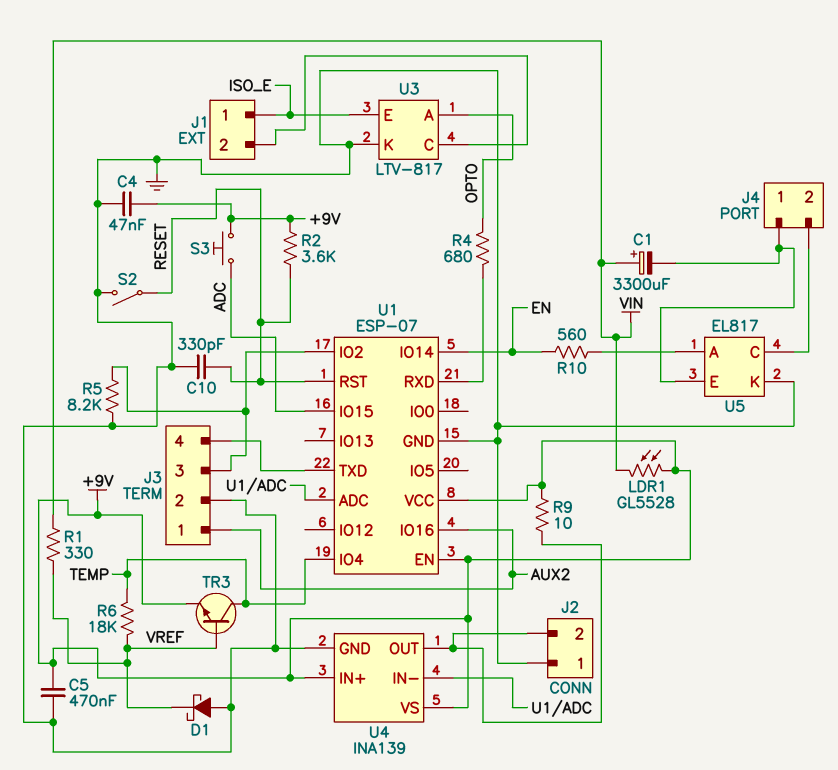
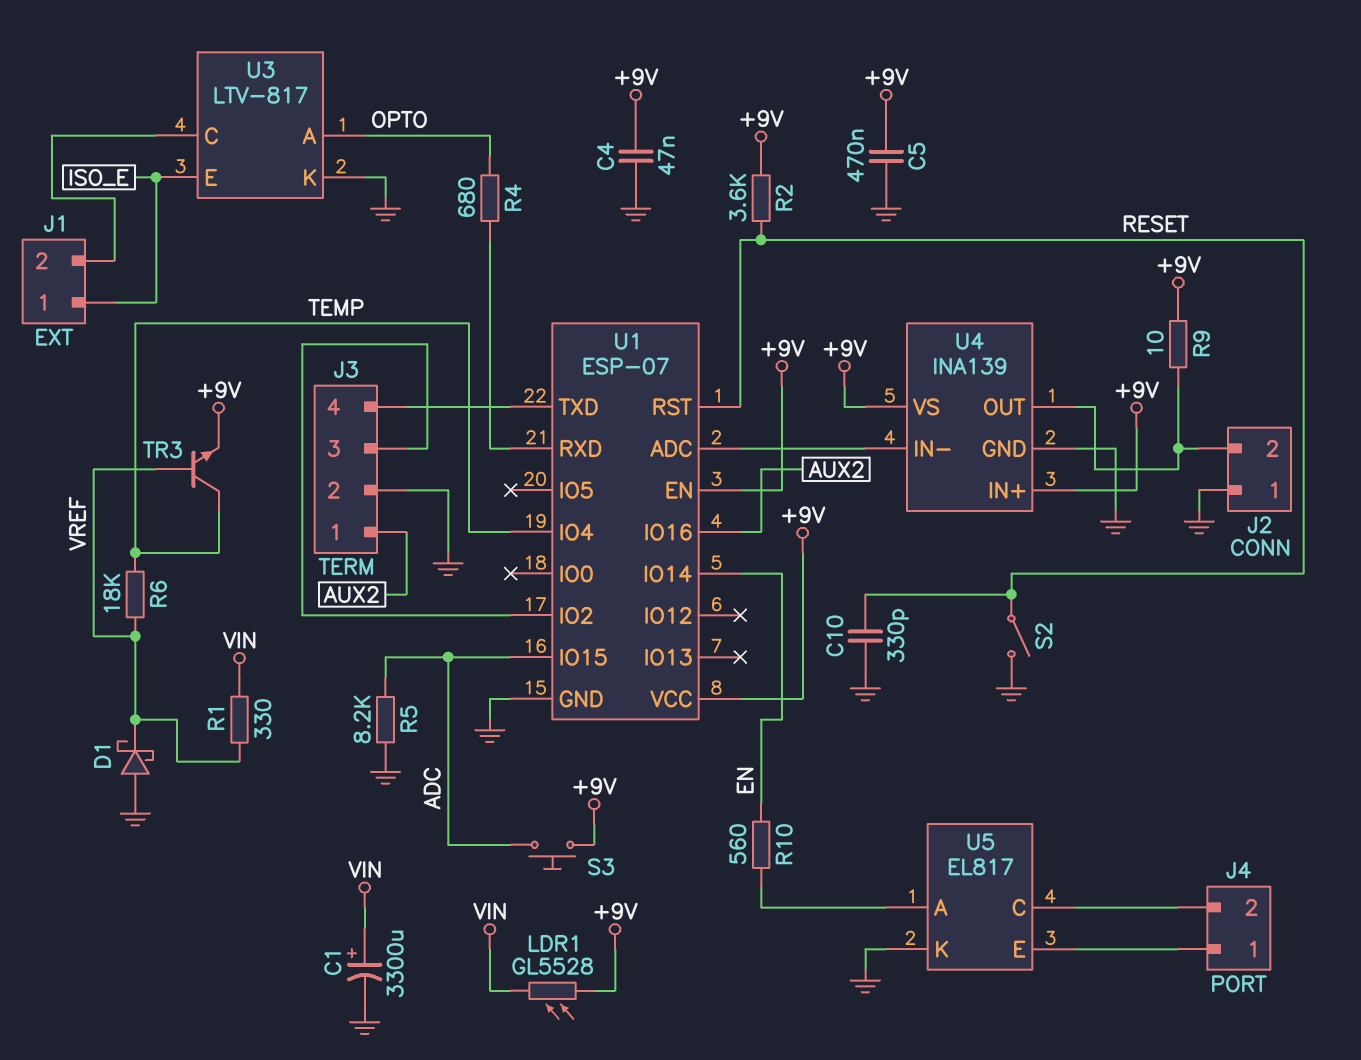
C1: 3300uF (plus VIN, minus J4/1) -> 3300uF (plus VIN, minus GND)
R5: 8.2k (GND, J3/3) -> 8.2k (ADC, GND)

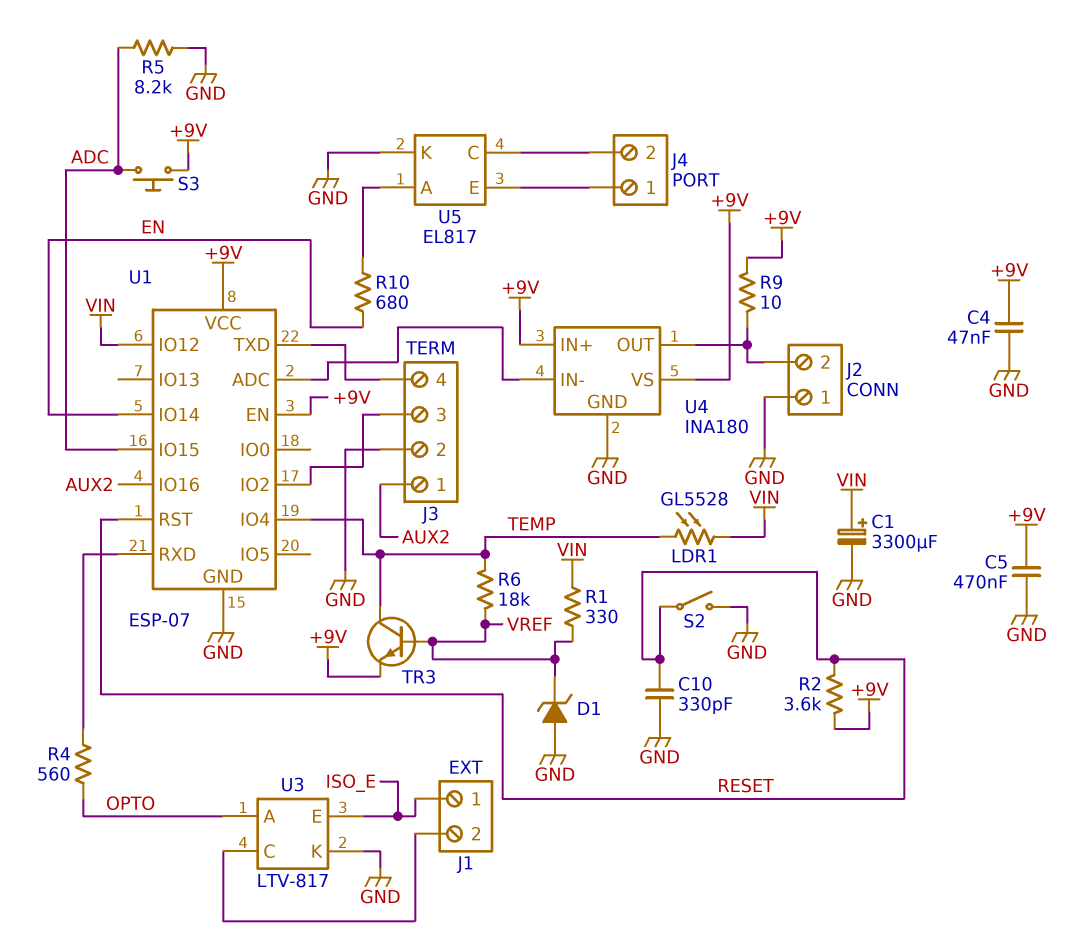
D1: schottky (A GND, K VREF) -> zener (A GND, K VREF)
LDR1: GL5528 (+9V, VIN) -> GL5528 (TEMP, VIN)
R4: 680 (OPTO, U1/RXD) -> 560 (OPTO, U1/RXD)
R10: 560 (EN, U5/A) -> 680 (EN, U5/A)
U1 pin IO12: none -> VIN
U4: INA139 -> INA180

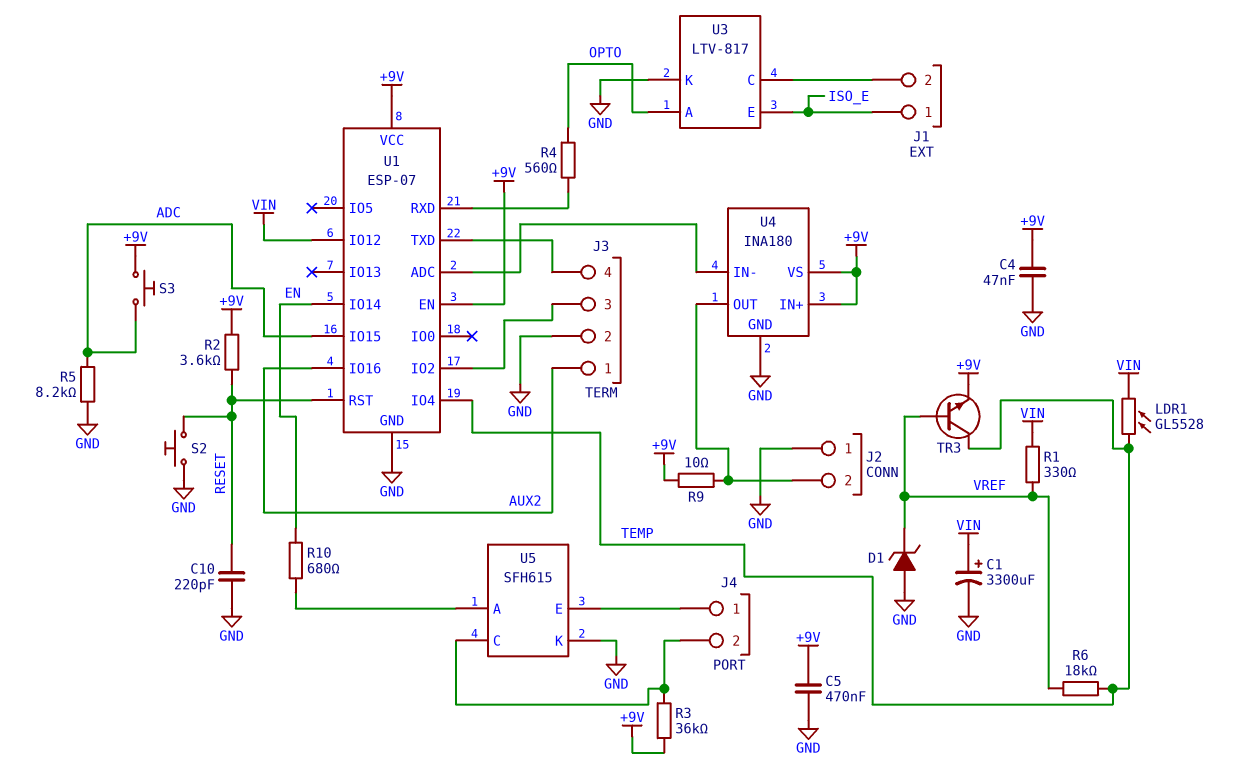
C10: 330pF (GND, RESET) -> 220pF (GND, RESET)
R3: none -> 36k (+9V, J4/2)
S2: switch (GND, RESET) -> button (GND, RESET)
U5: EL817 -> SFH615

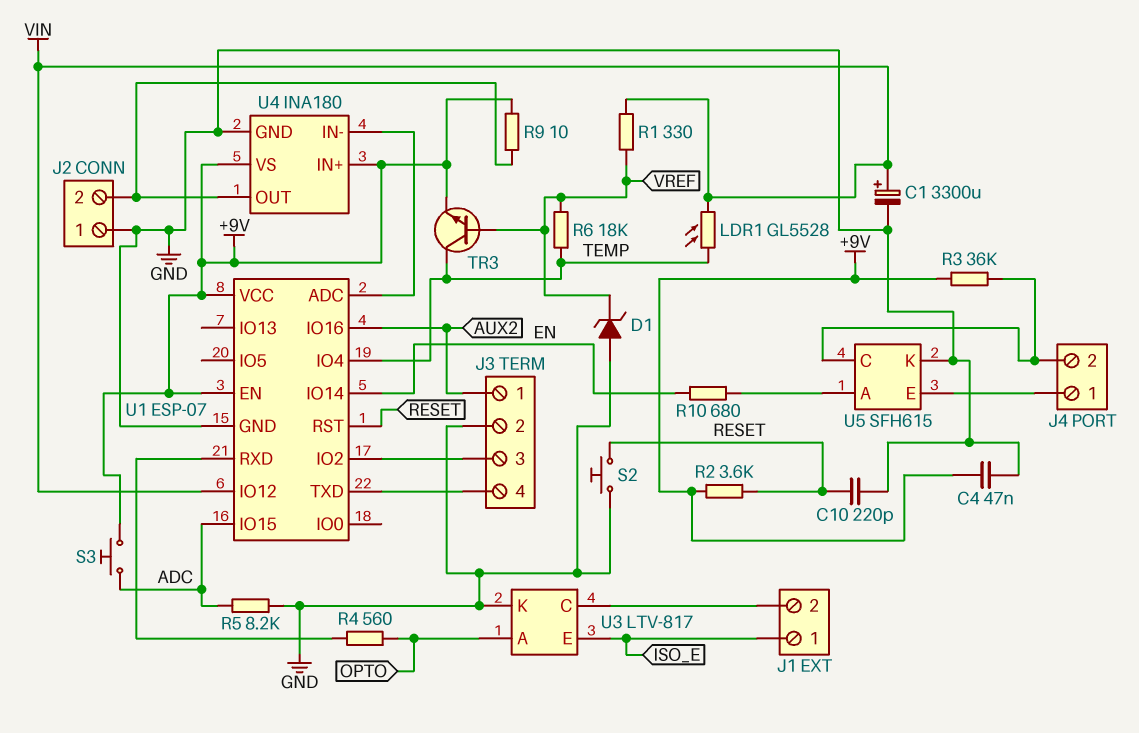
C5: 470nF (+9V, GND) -> none

